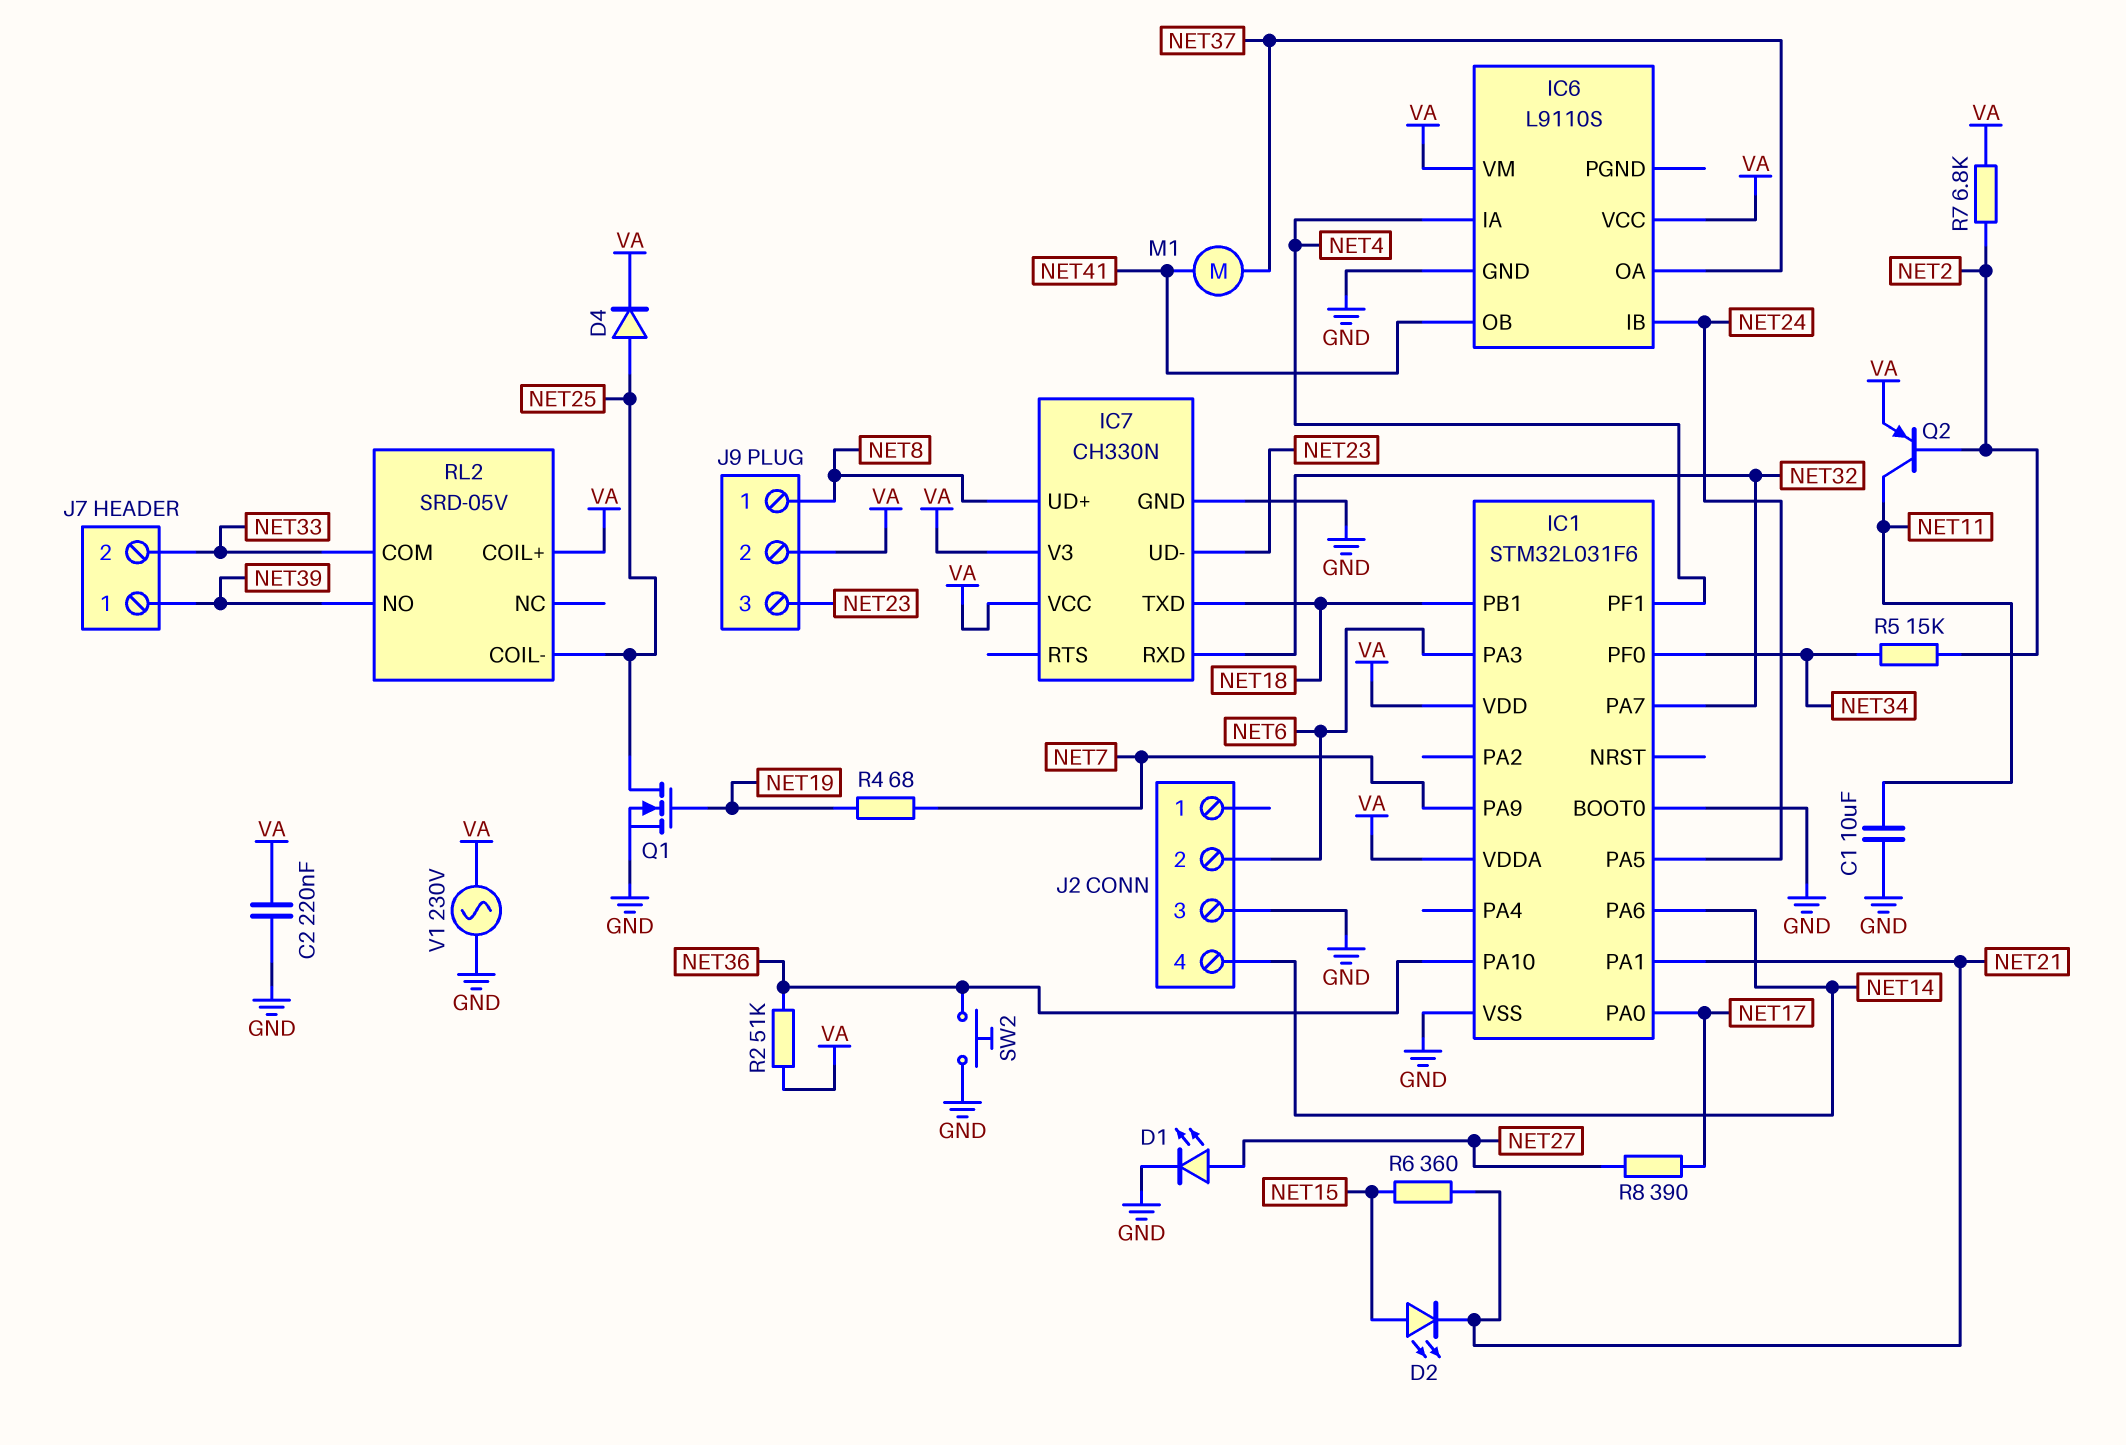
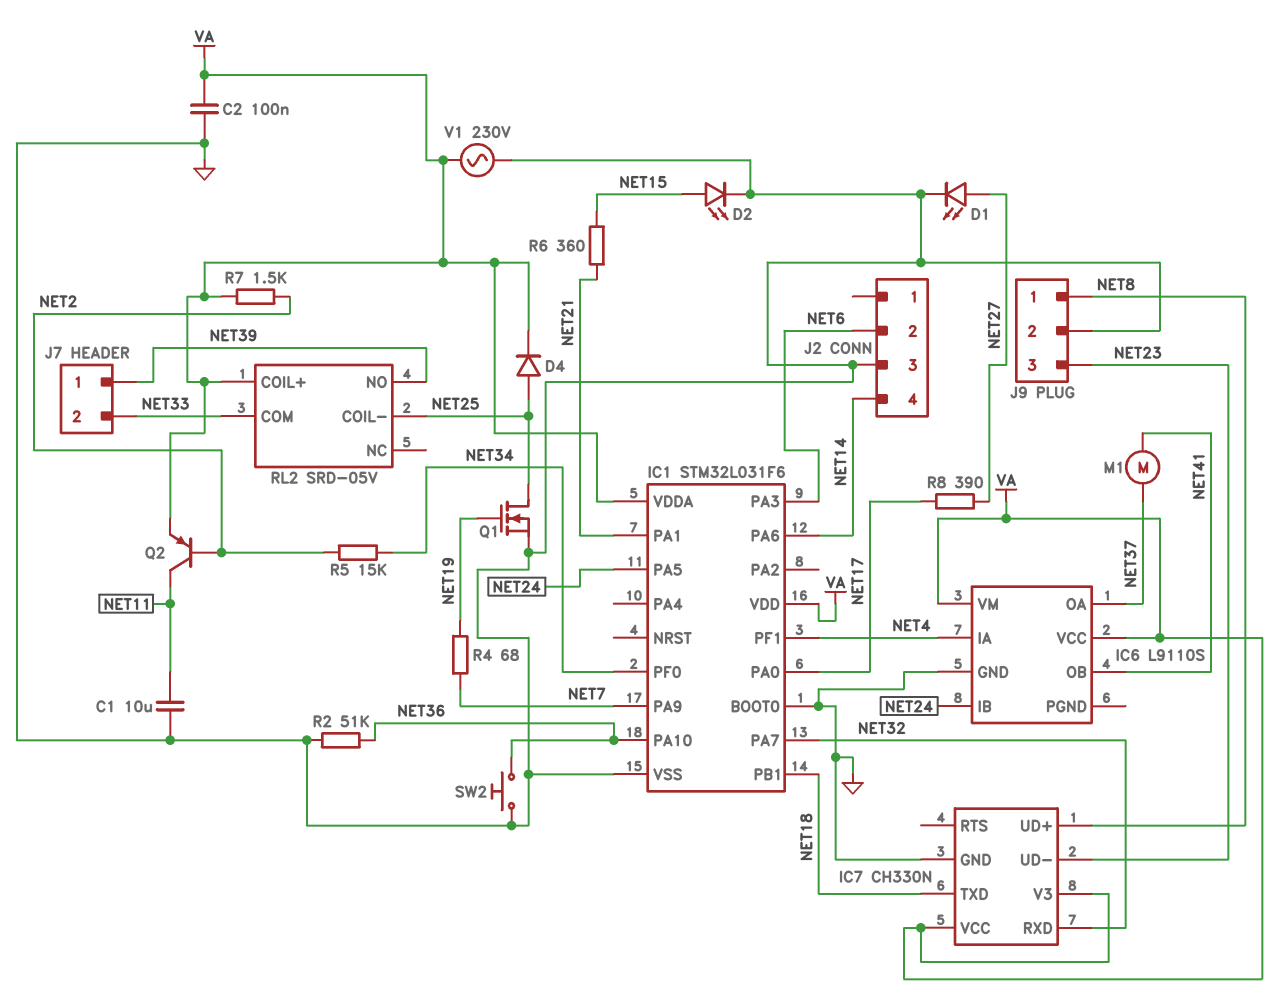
C2: 220nF (GND, VA) -> 100nF (GND, VA)
D2: LED (A NET15, K NET21) -> LED (A NET15, K GND)
J9 pin 2: VA -> GND
R2: 51k (NET36, VA) -> 51k (GND, NET36)
R7: 6.8k (NET2, VA) -> 1.5k (NET2, VA)

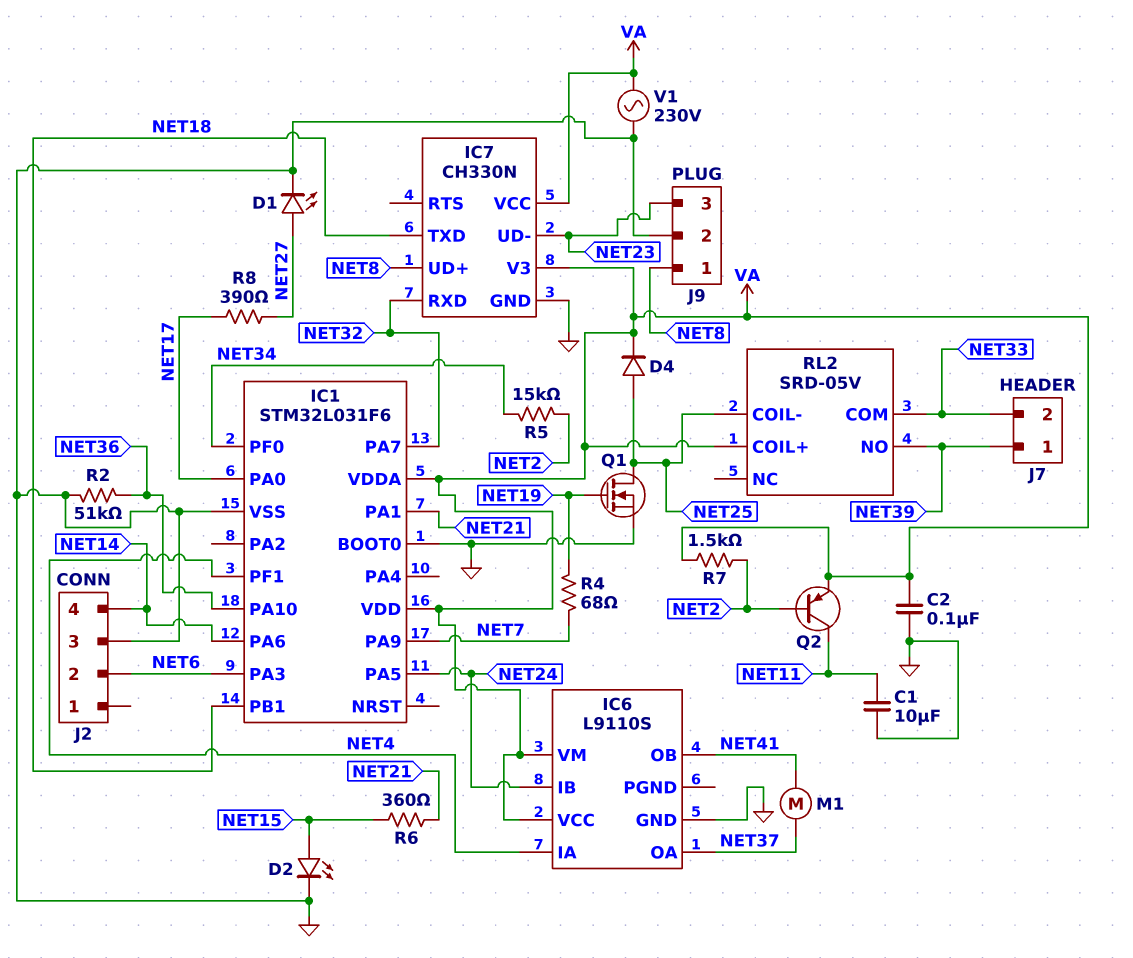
SW2: button (GND, NET36) -> none

